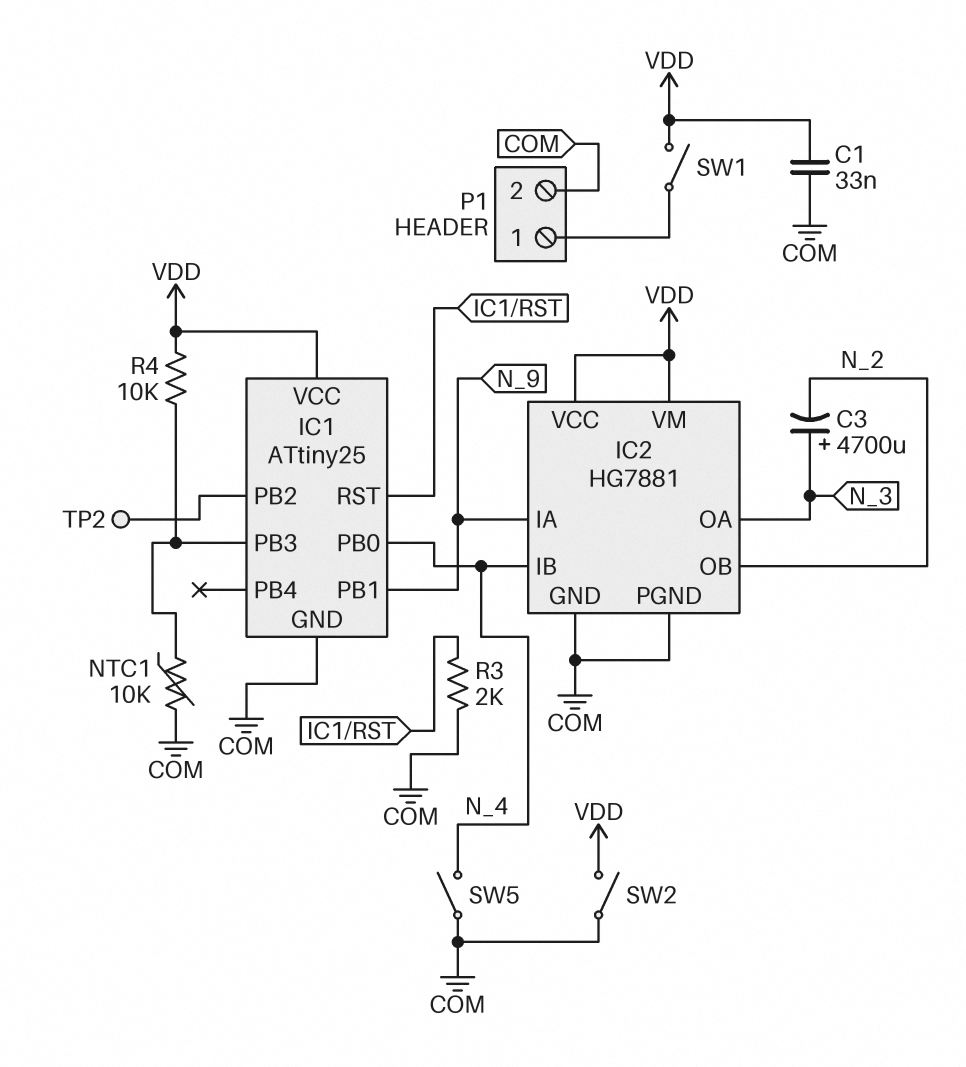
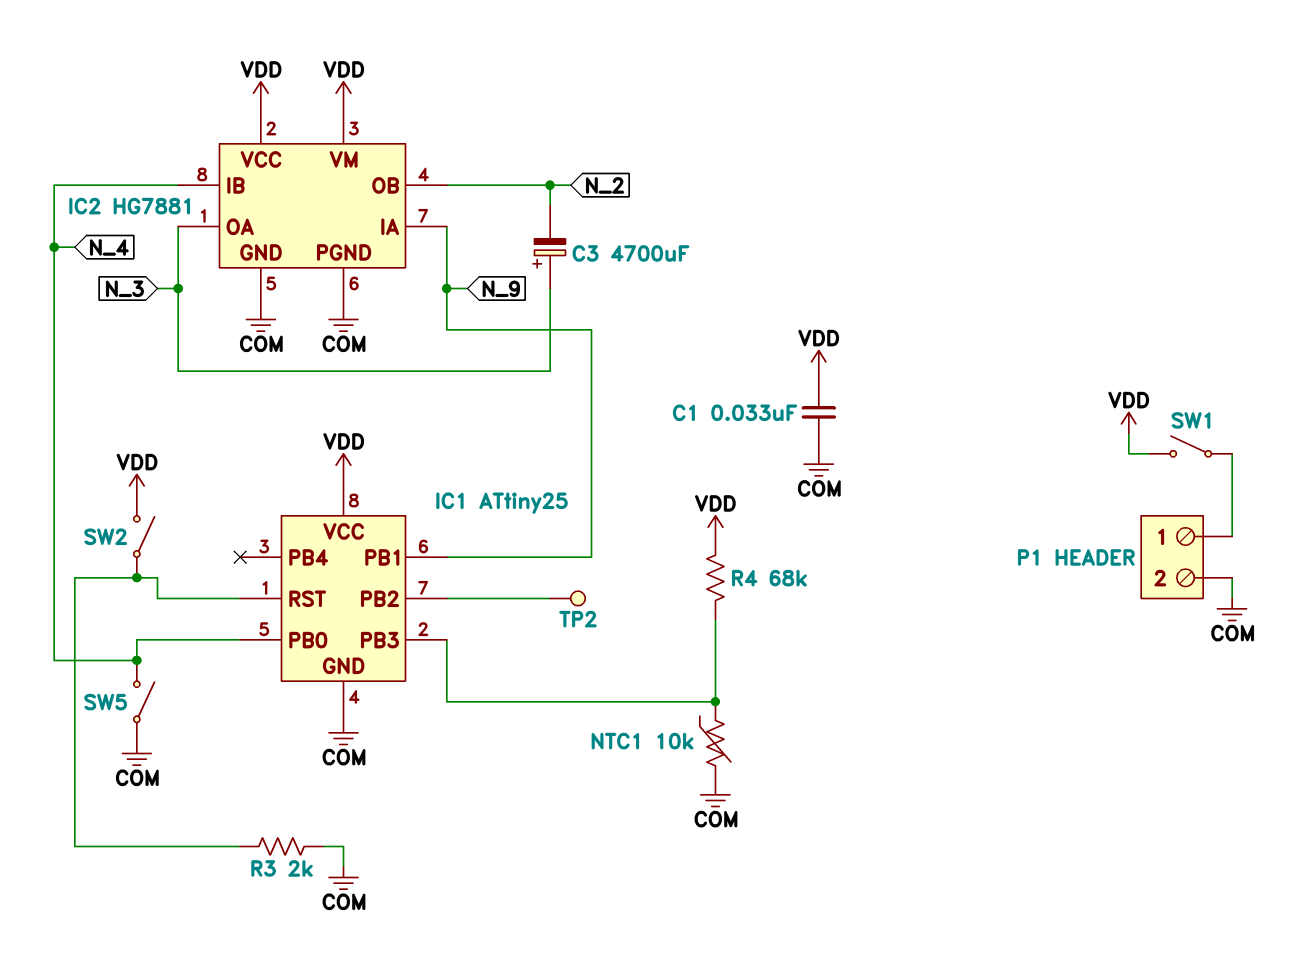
R4: 10k (IC1/PB3, VDD) -> 68k (IC1/PB3, VDD)
SW2: switch (COM, VDD) -> switch (IC1/RST, VDD)

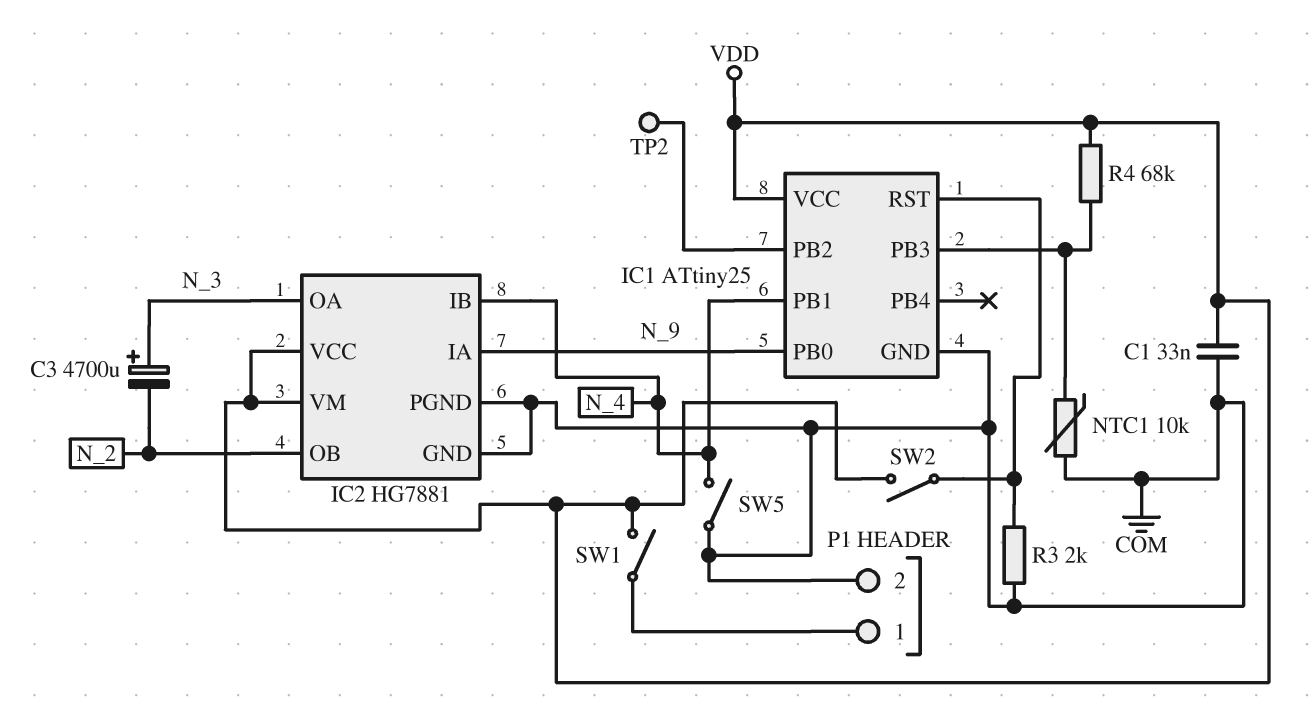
IC1 pin PB0: N_4 -> N_9
IC1 pin PB1: N_9 -> N_4

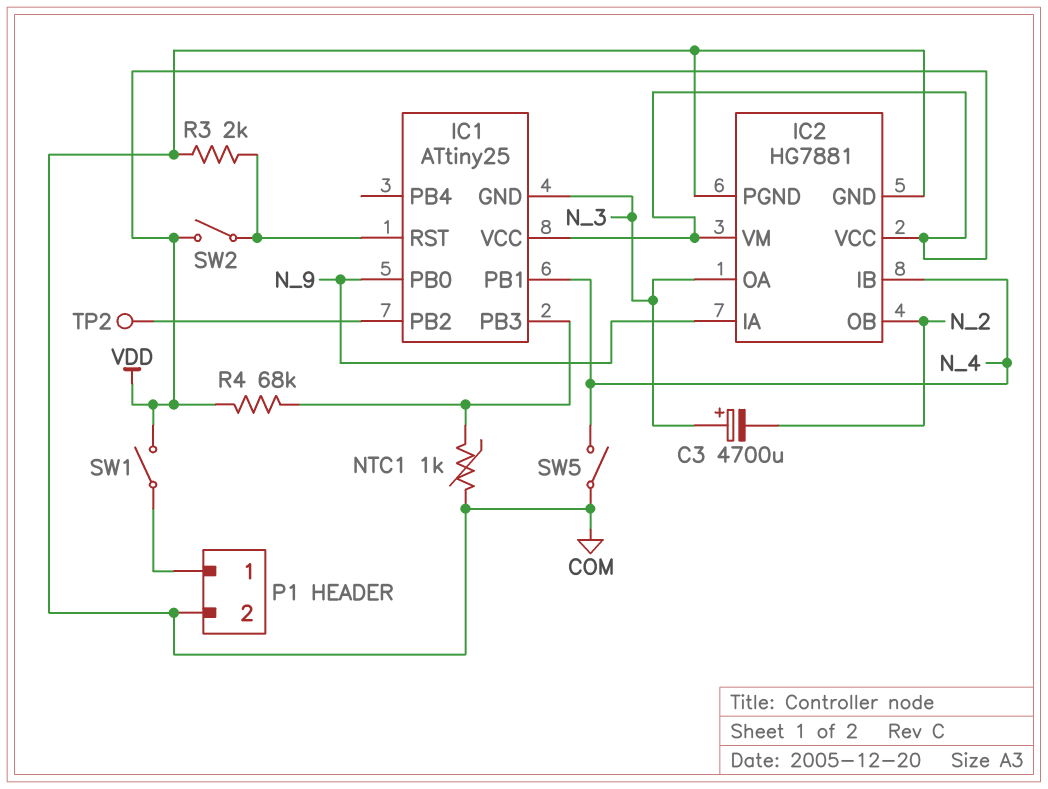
C1: 33nF (COM, VDD) -> none
IC1 pin GND: COM -> N_3
NTC1: 10k (COM, IC1/PB3) -> 1k (COM, IC1/PB3)

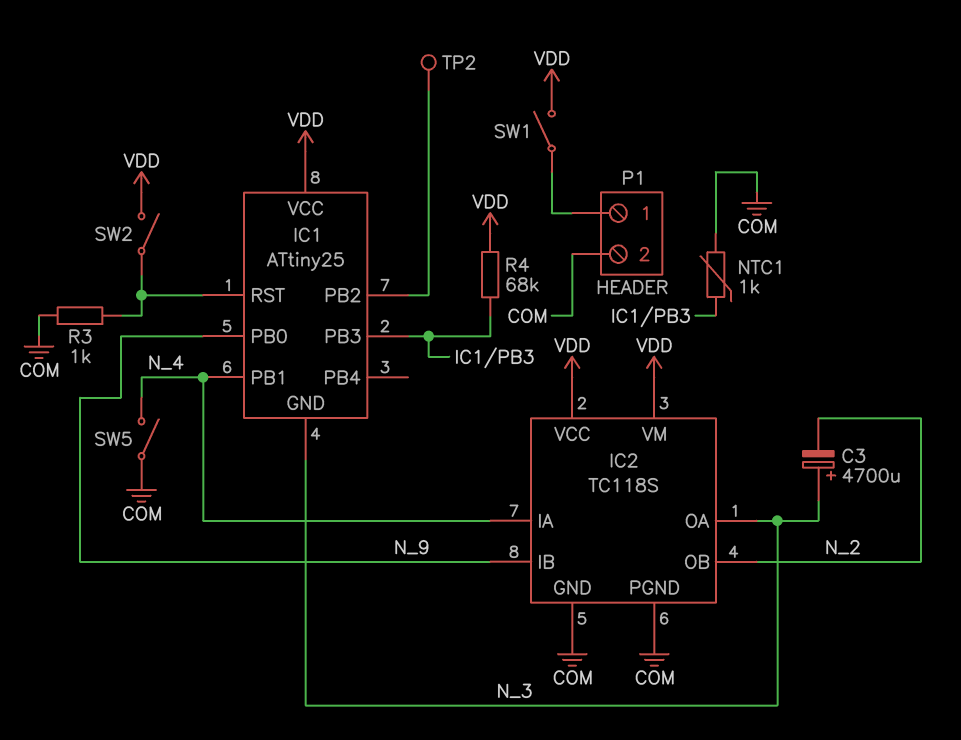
IC2: HG7881 -> TC118S
IC2 pin IA: N_9 -> N_4
IC2 pin IB: N_4 -> N_9
R3: 2k (COM, IC1/RST) -> 1k (COM, IC1/RST)

